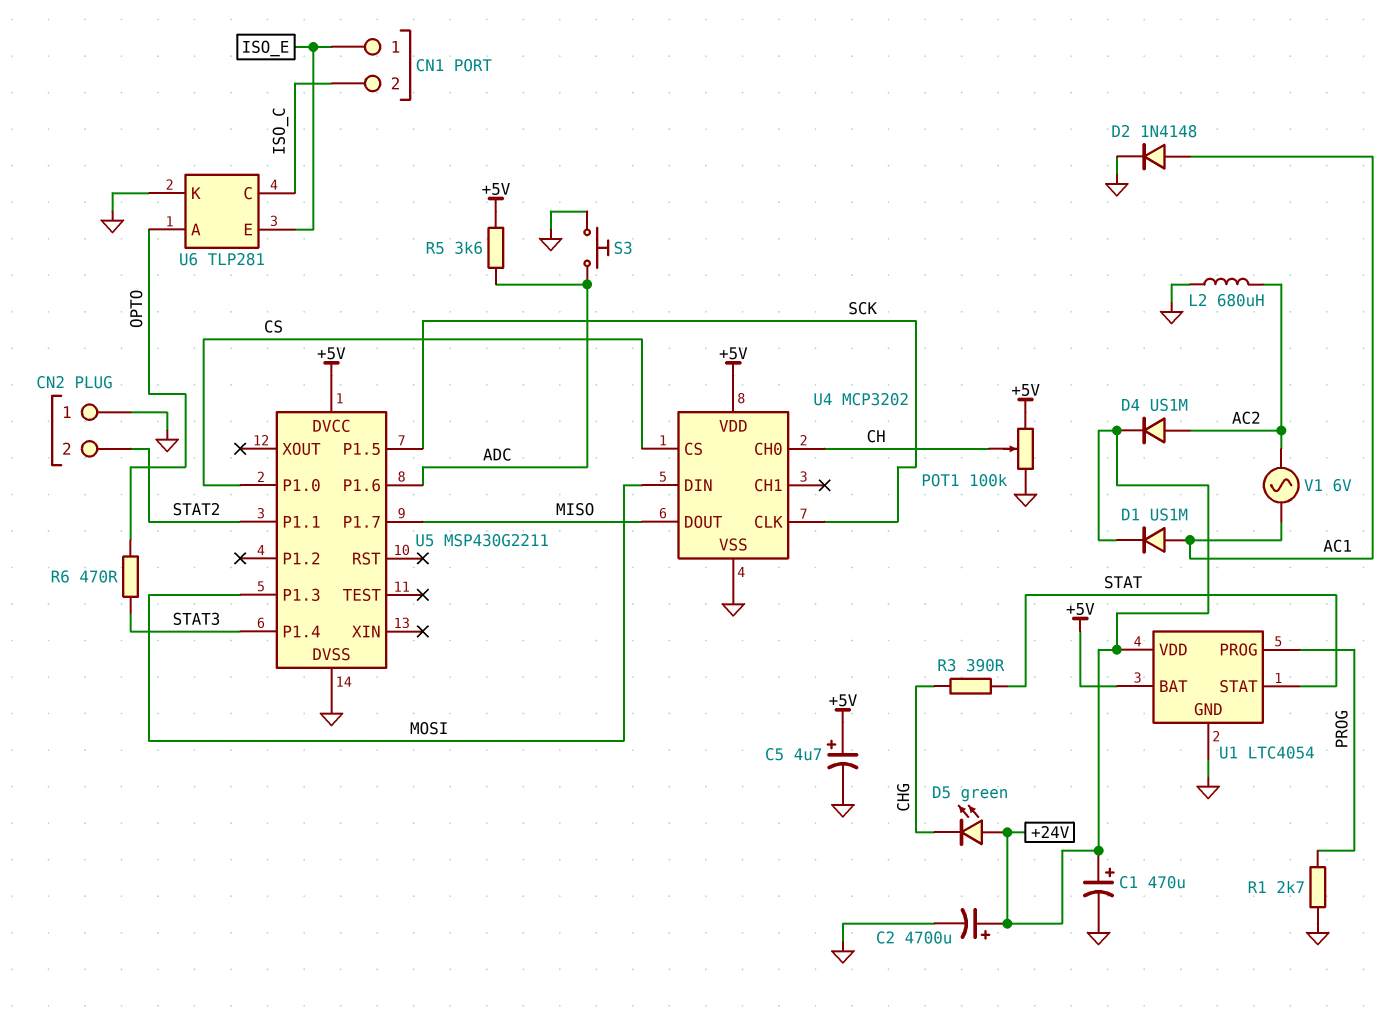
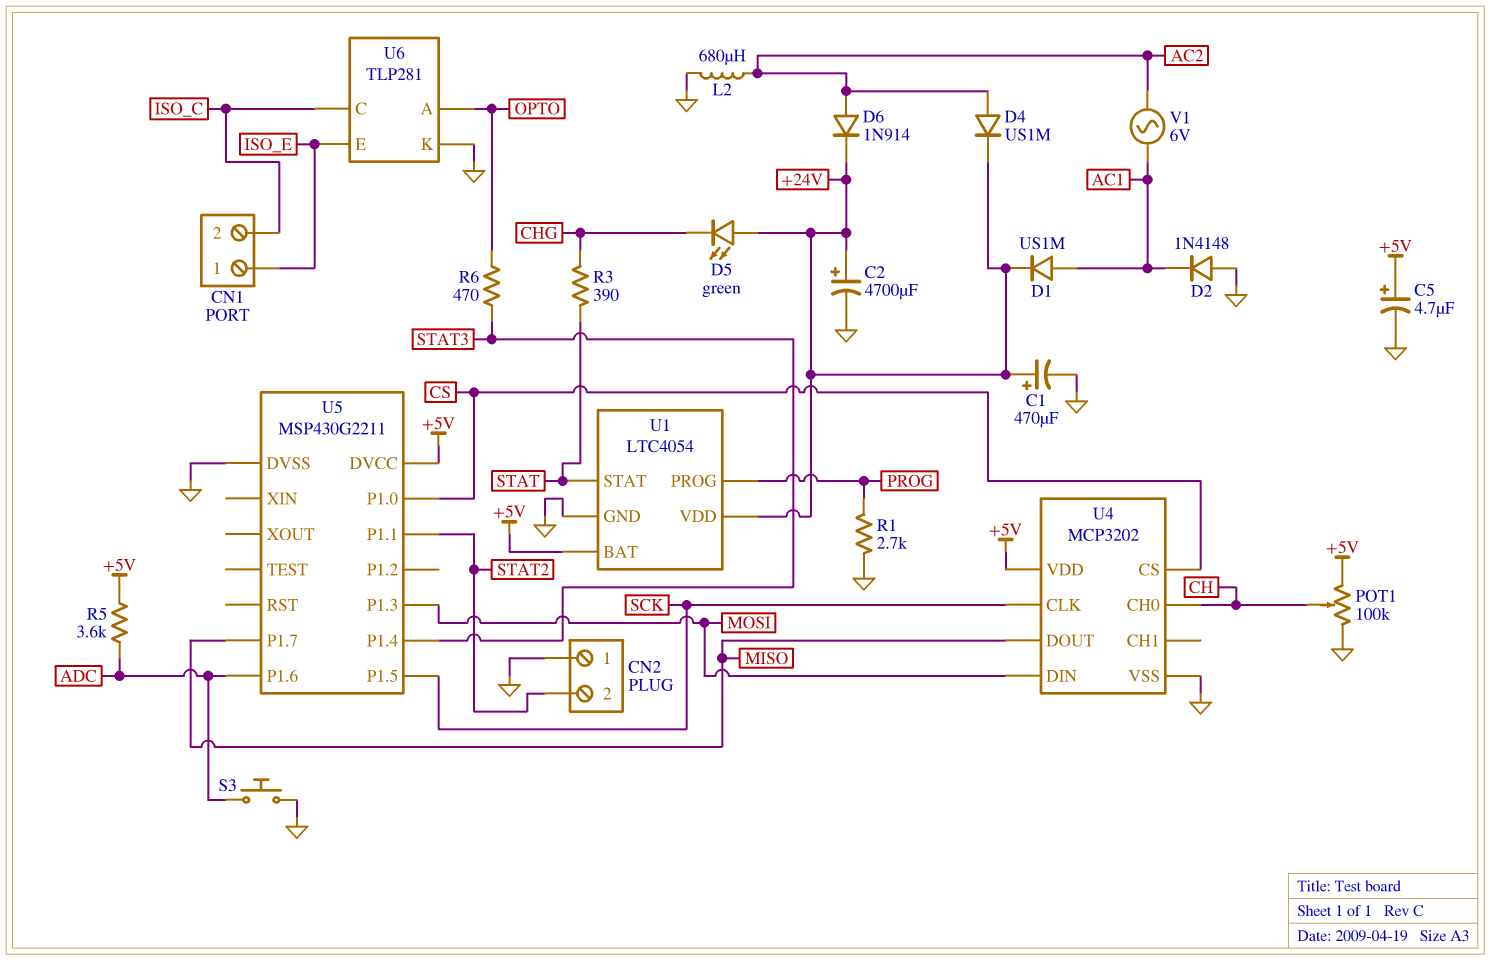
D2: diode 1N4148 (A AC1, K GND) -> diode 1N4148 (A GND, K AC1)
D6: none -> diode 1N914 (A AC2, K +24V)

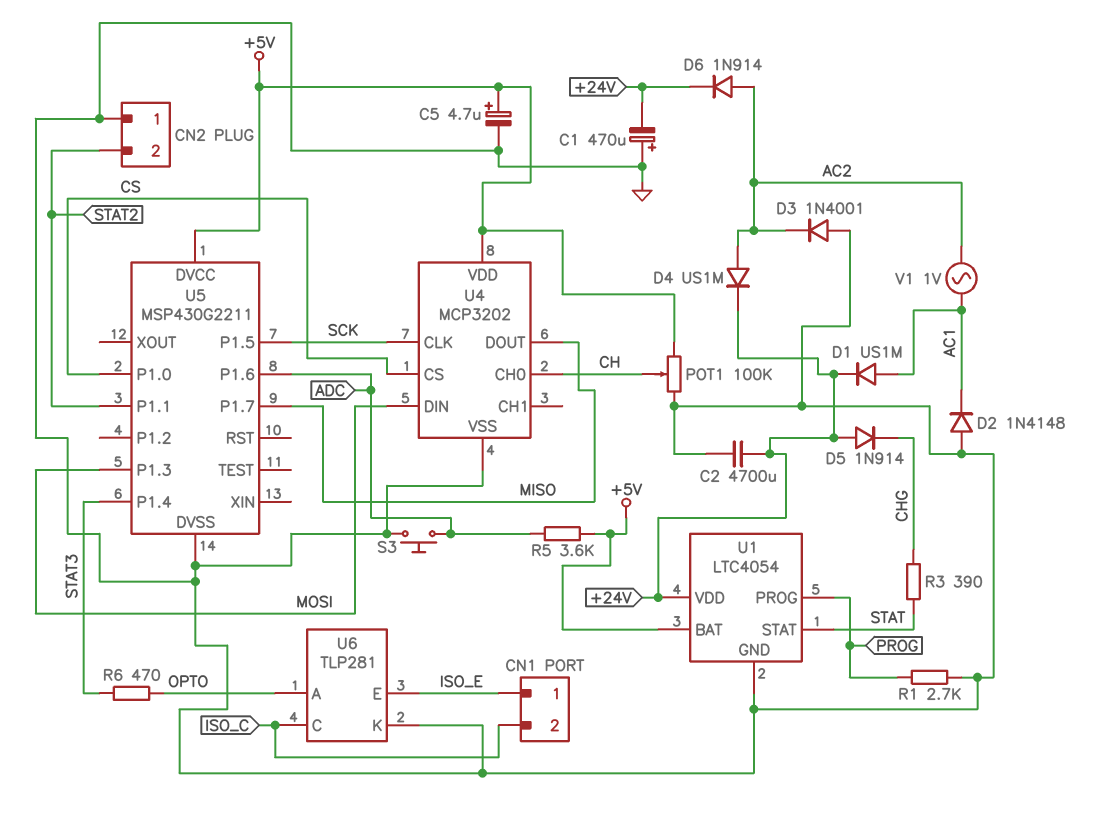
C1: 470uF (plus +24V, minus GND) -> 470uF (plus GND, minus +24V)
C2: 4700uF (plus +24V, minus GND) -> 4700uF (+24V, GND)
D3: none -> diode 1N4001 (A GND, K AC2)
D5: LED green (A +24V, K CHG) -> diode 1N914 (A +24V, K CHG)
L2: 680uH (AC2, GND) -> none
V1: AC 6V (AC1, AC2) -> AC 1V (AC1, AC2)

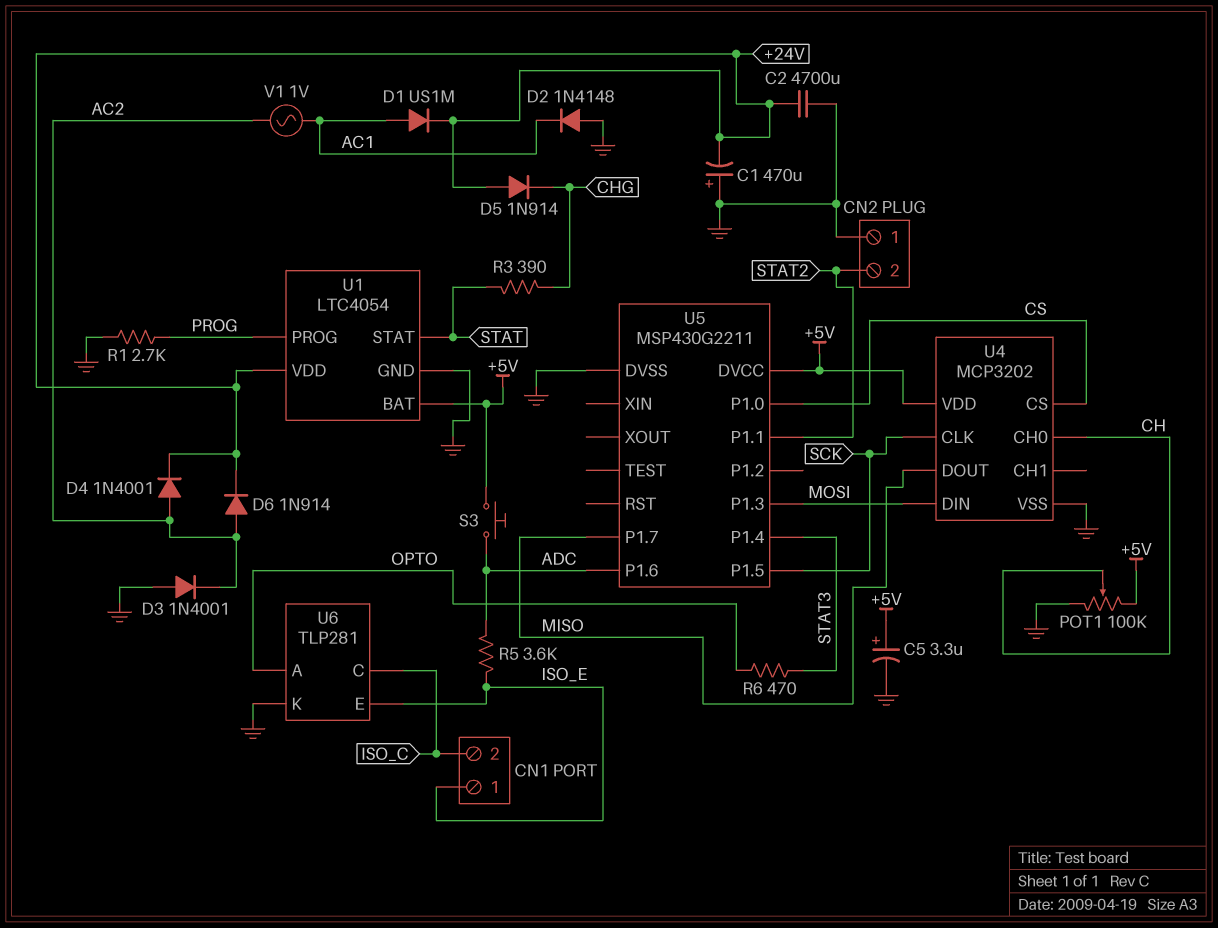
C5: 4.7uF (plus +5V, minus GND) -> 3.3uF (plus +5V, minus GND)
D4: diode US1M (A AC2, K +24V) -> diode 1N4001 (A AC2, K +24V)
R5: 3.6k (+5V, ADC) -> 3.6k (ADC, ISO_E)
S3: button (ADC, GND) -> button (+5V, ADC)

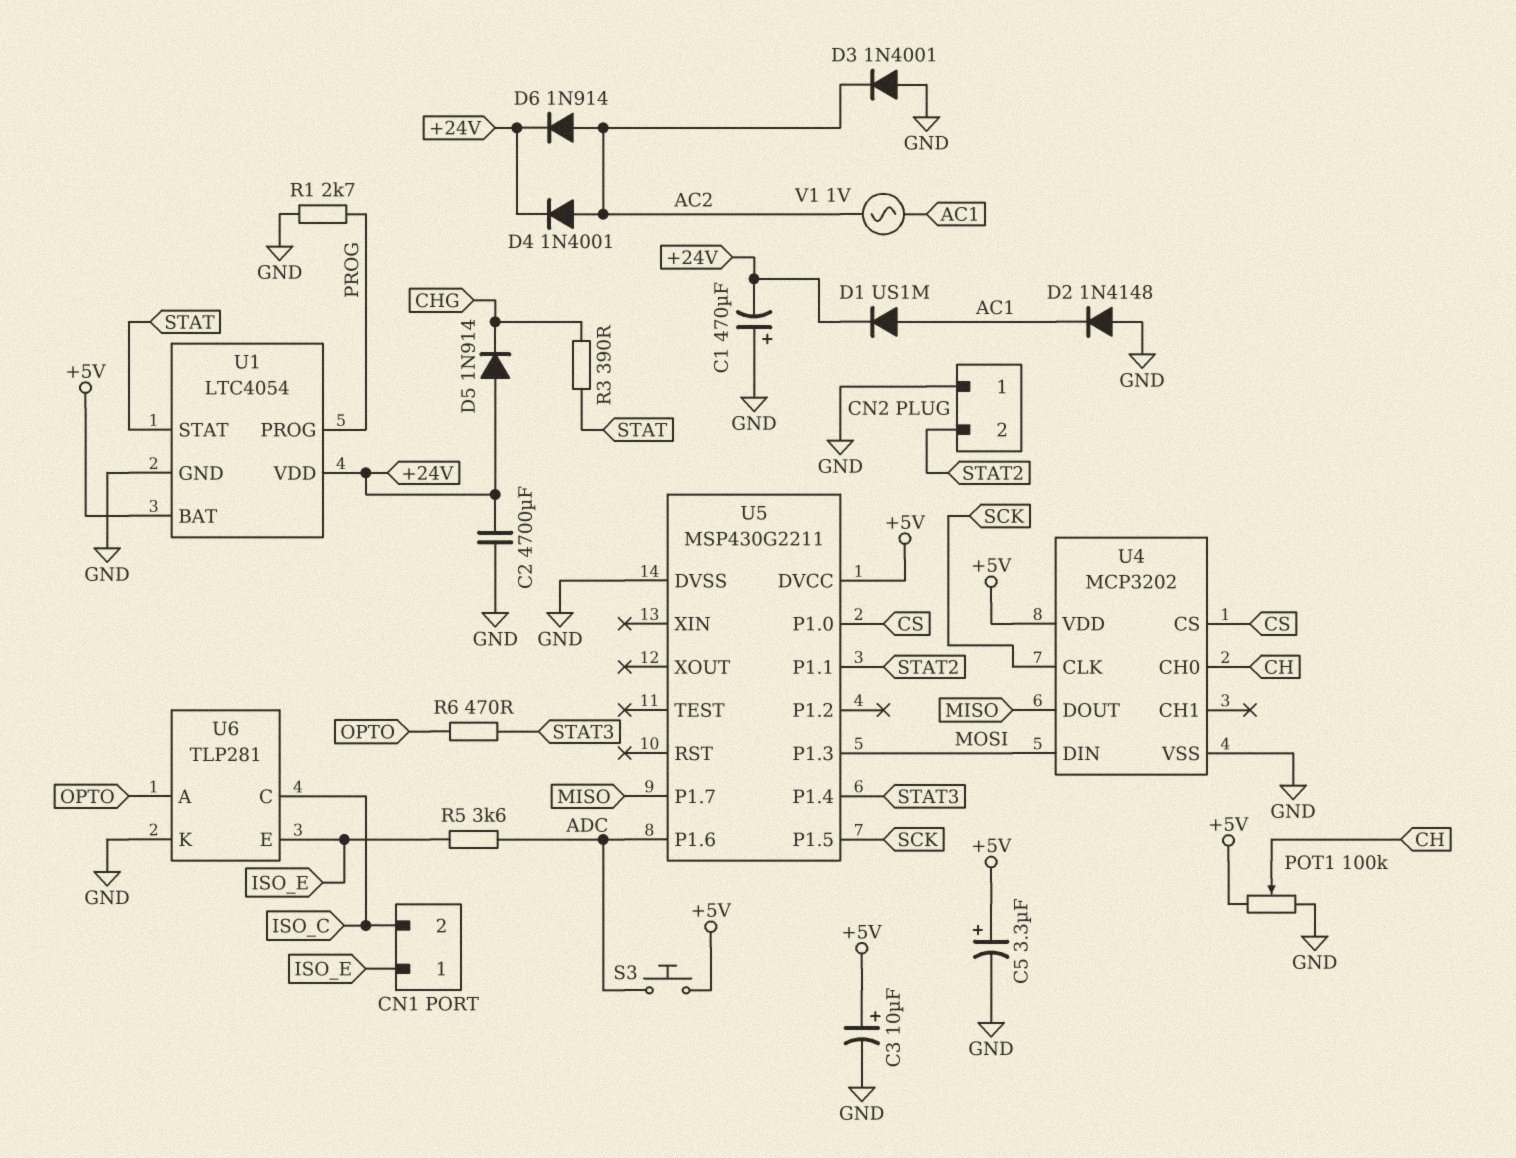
C3: none -> 10uF (plus +5V, minus GND)

